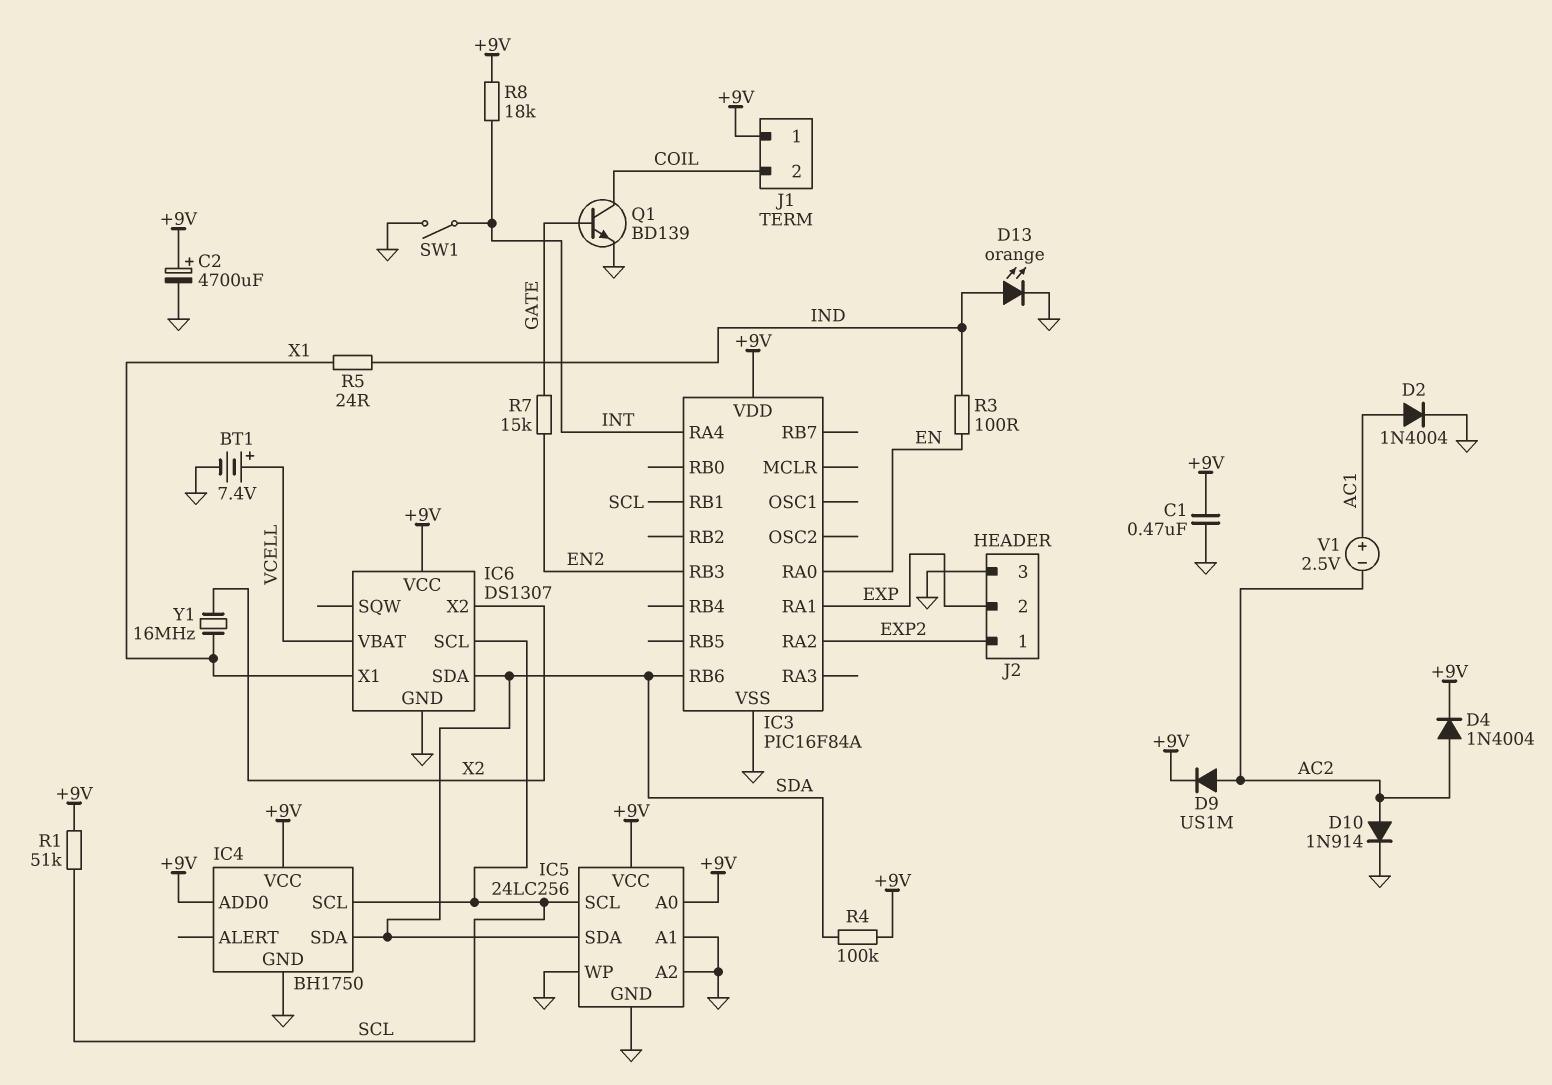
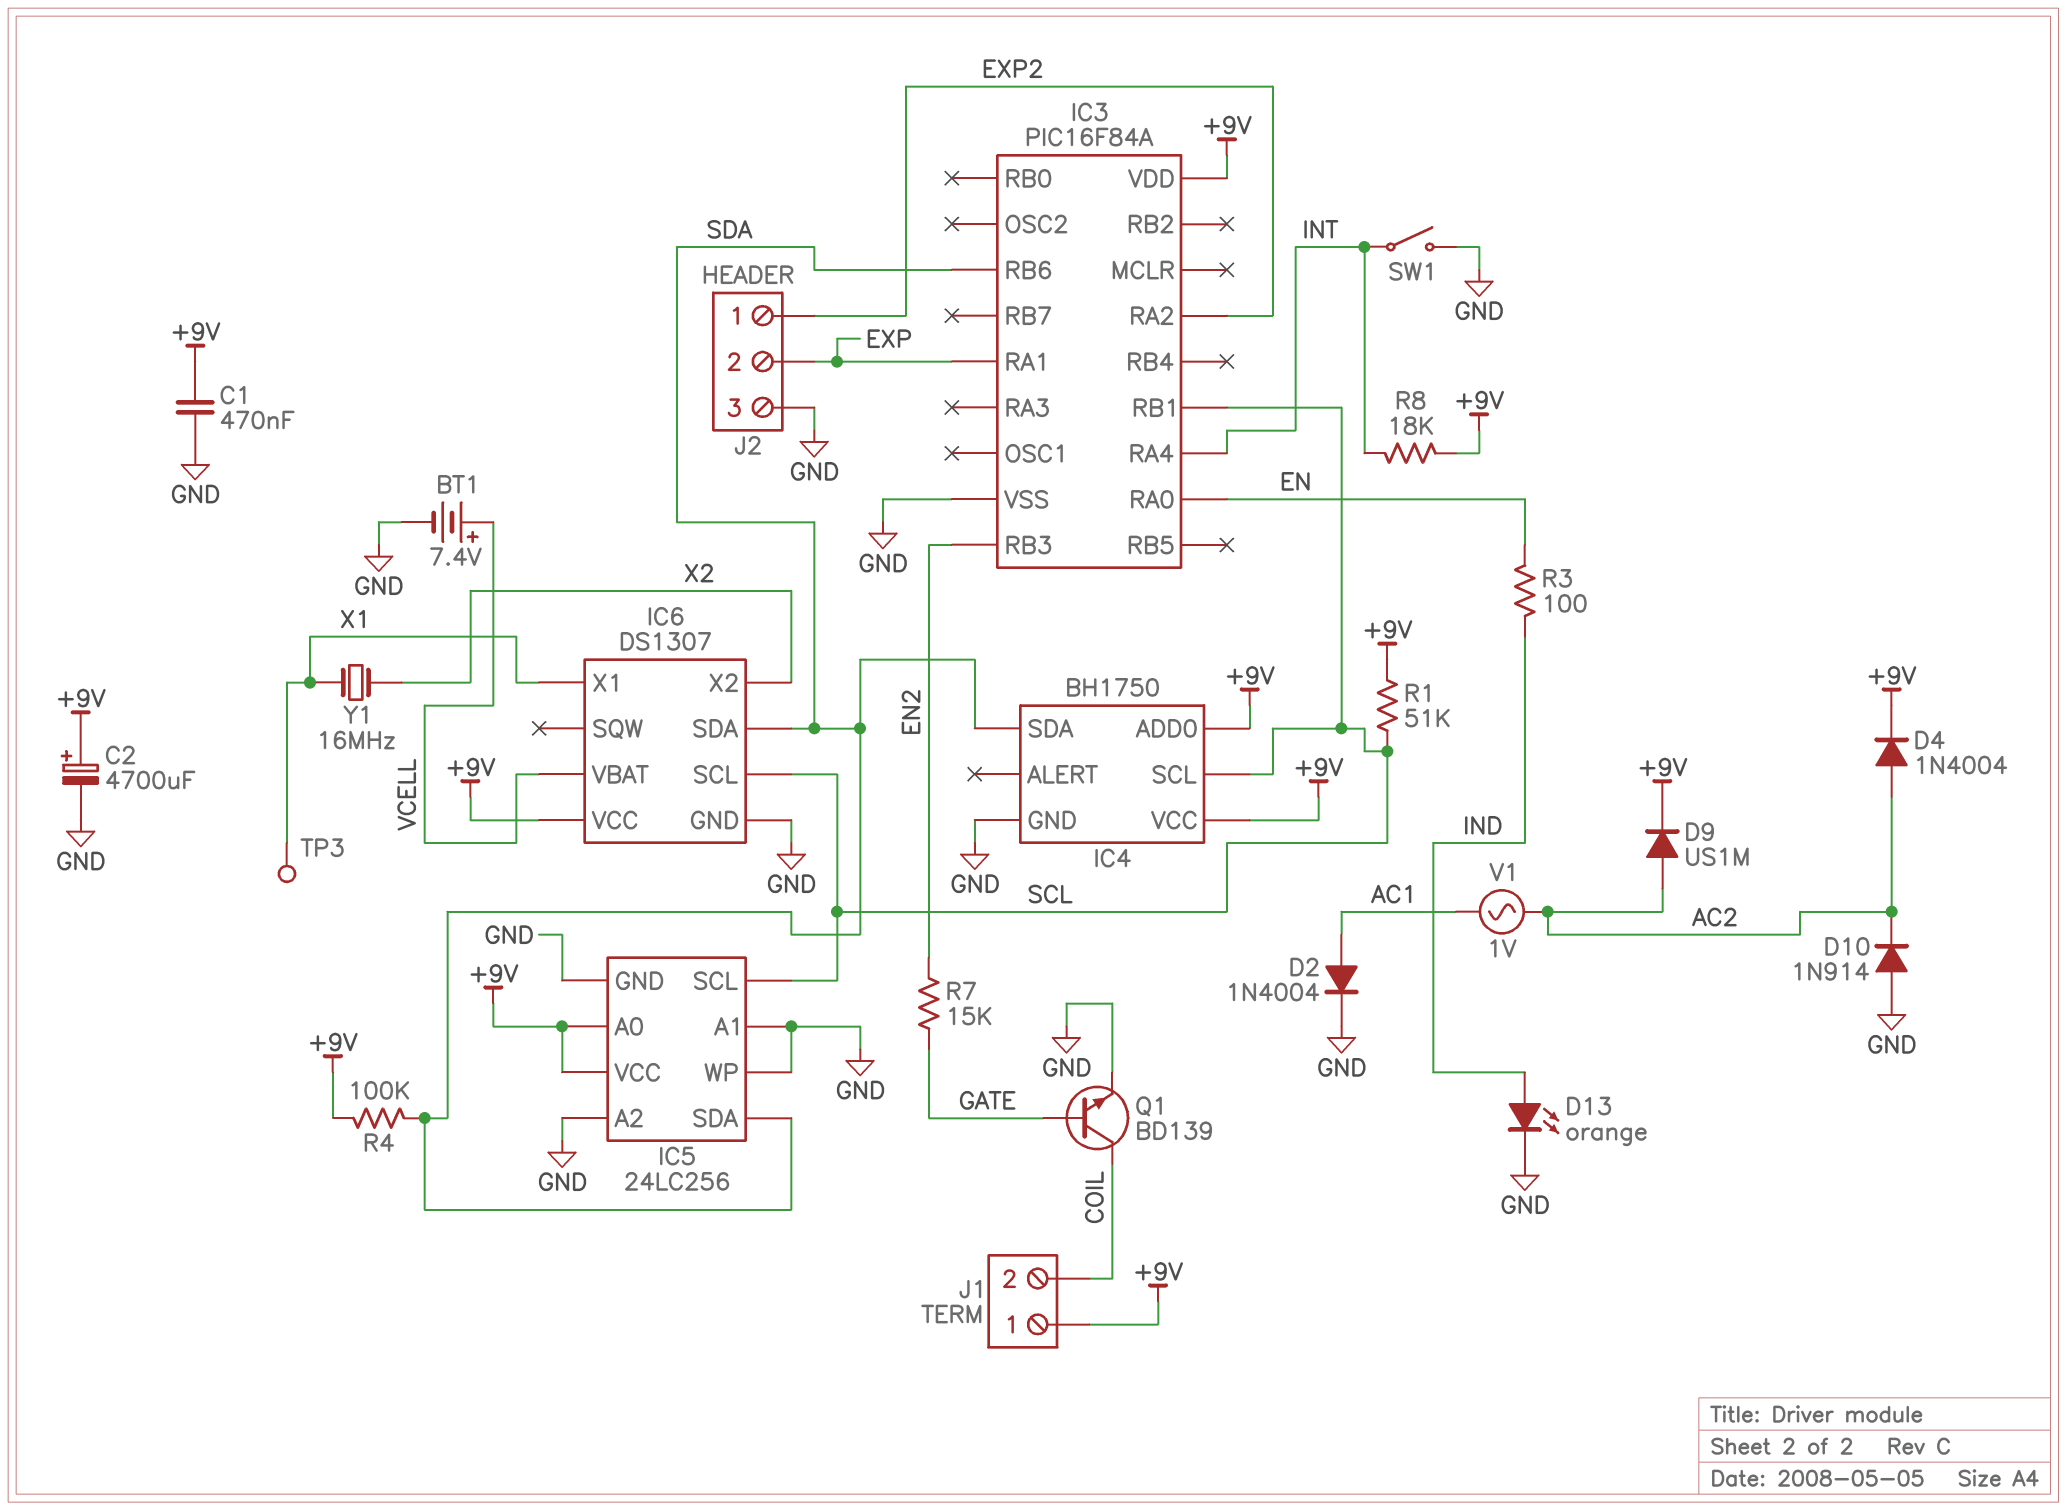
D10: diode 1N914 (A AC2, K GND) -> diode 1N914 (A GND, K AC2)
R5: 24 (IND, X1) -> none
TP3: none -> test point (X1)
V1: 2.5V (plus AC1, minus AC2) -> AC 1V (AC1, AC2)

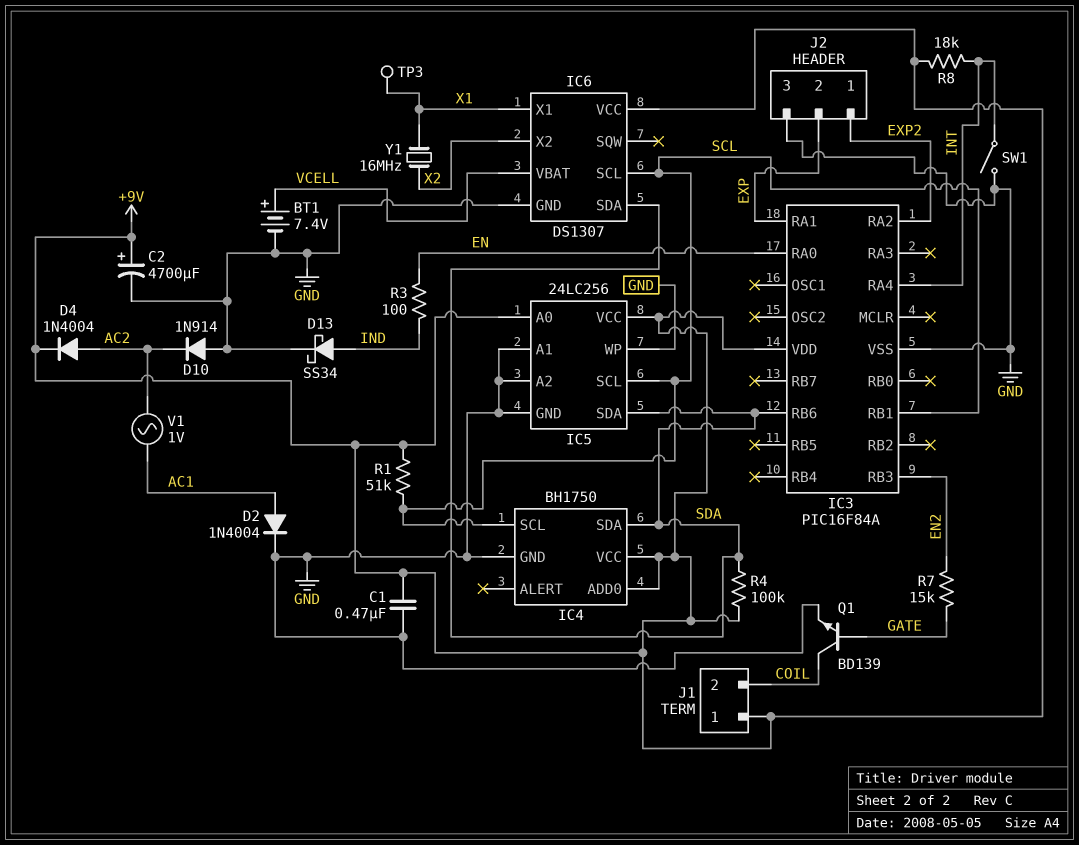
D9: diode US1M (A AC2, K +9V) -> none
D13: LED orange (A IND, K GND) -> schottky SS34 (A IND, K GND)

